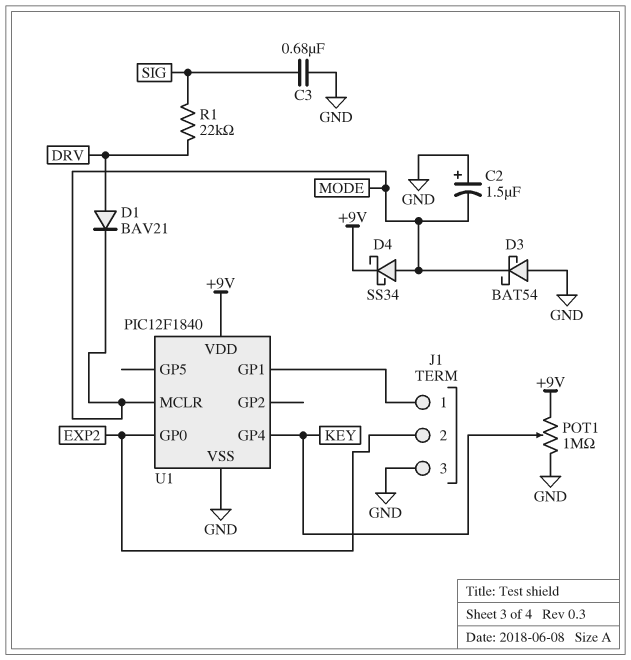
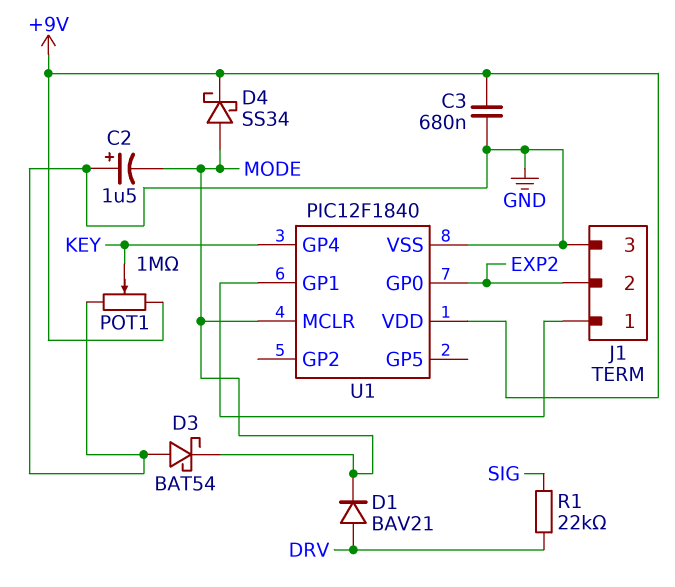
C3: 680nF (GND, SIG) -> 680nF (+9V, GND)

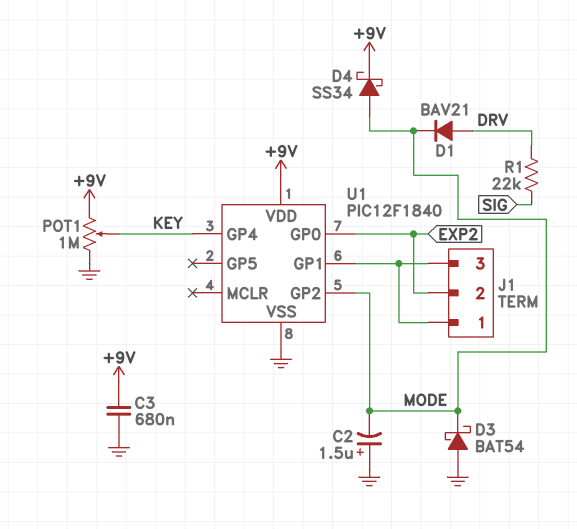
J1 pin 3: GND -> J1/1
U1 pin GP2: none -> MODE
U1 pin MCLR: MODE -> none

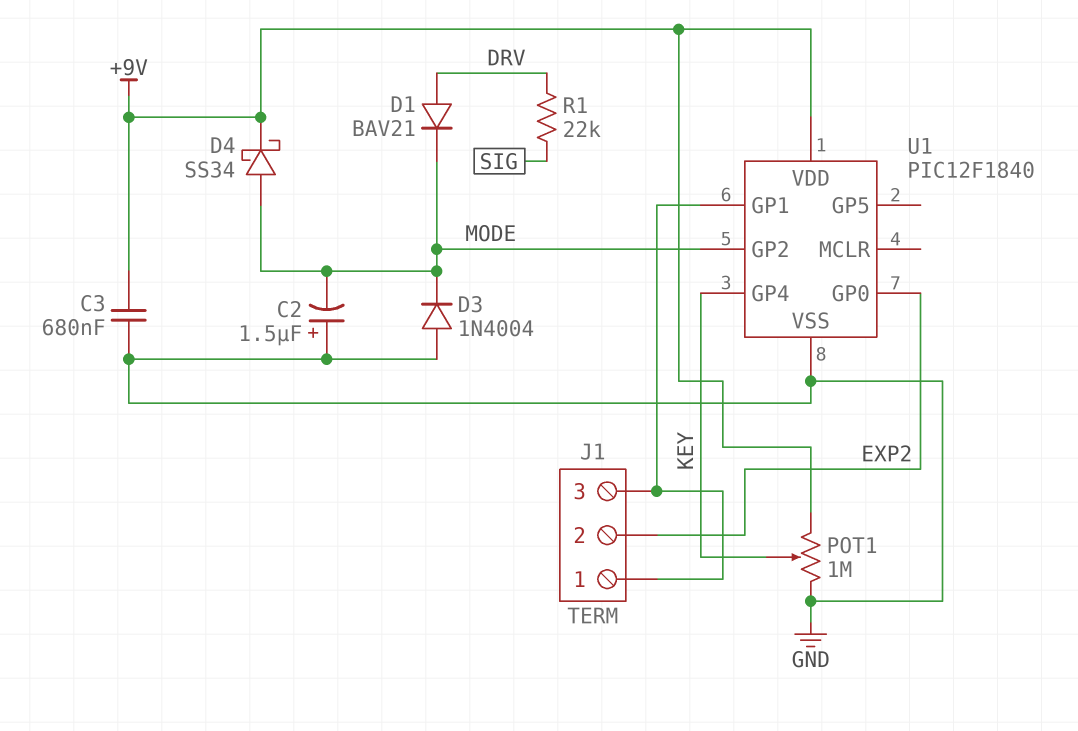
D3: schottky BAT54 (A GND, K MODE) -> diode 1N4004 (A GND, K MODE)

